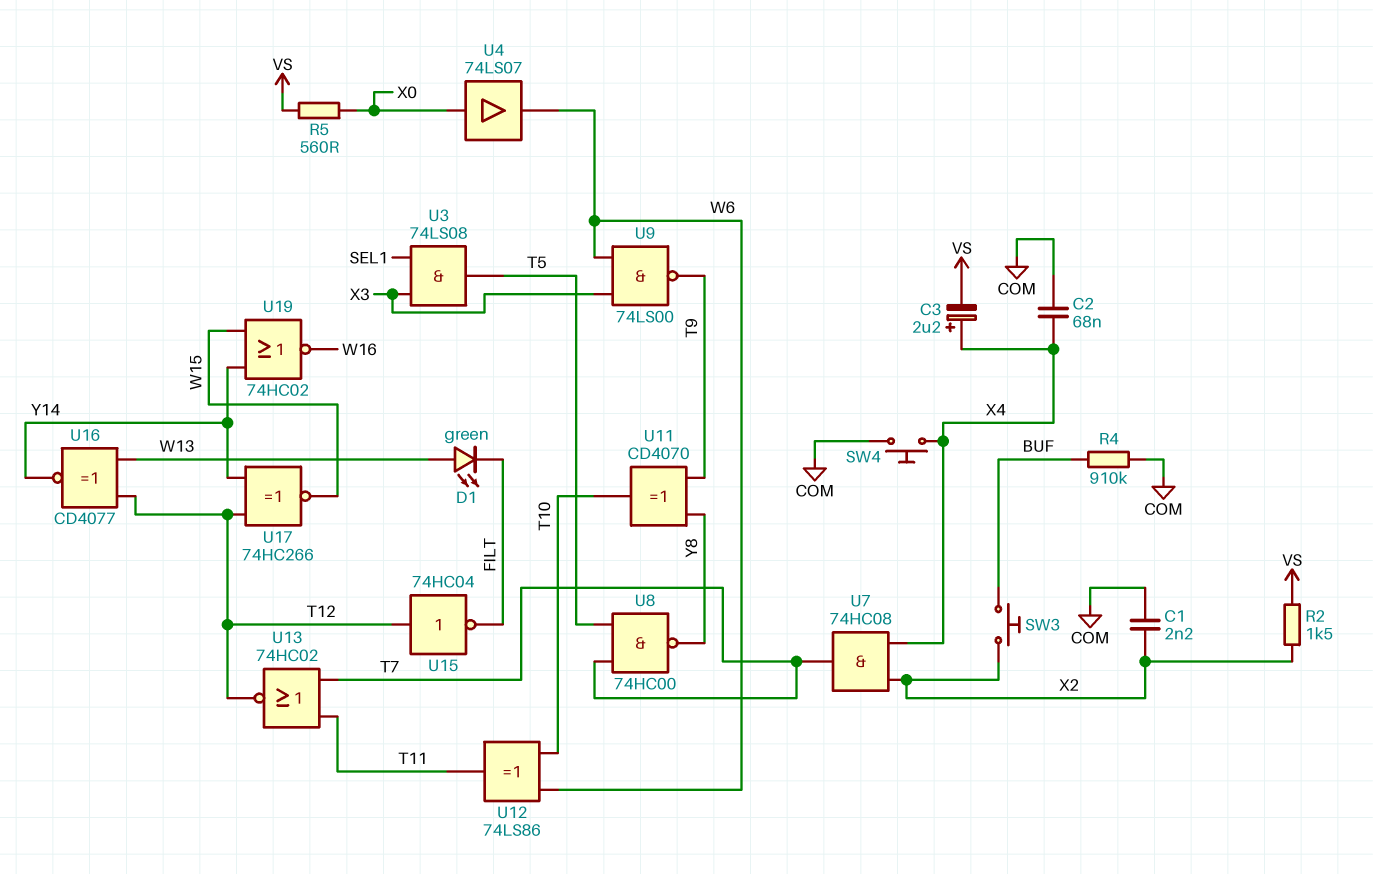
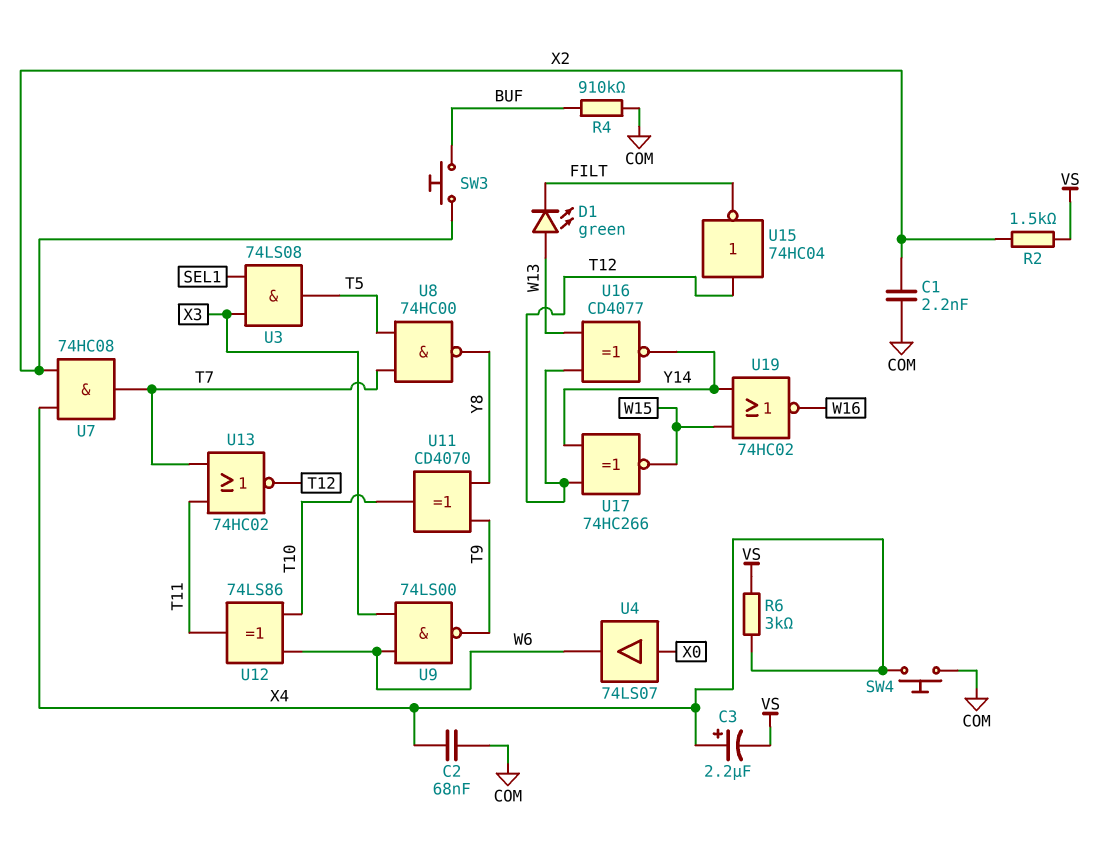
R5: 560 (VS, X0) -> none
R6: none -> 3k (VS, X4)

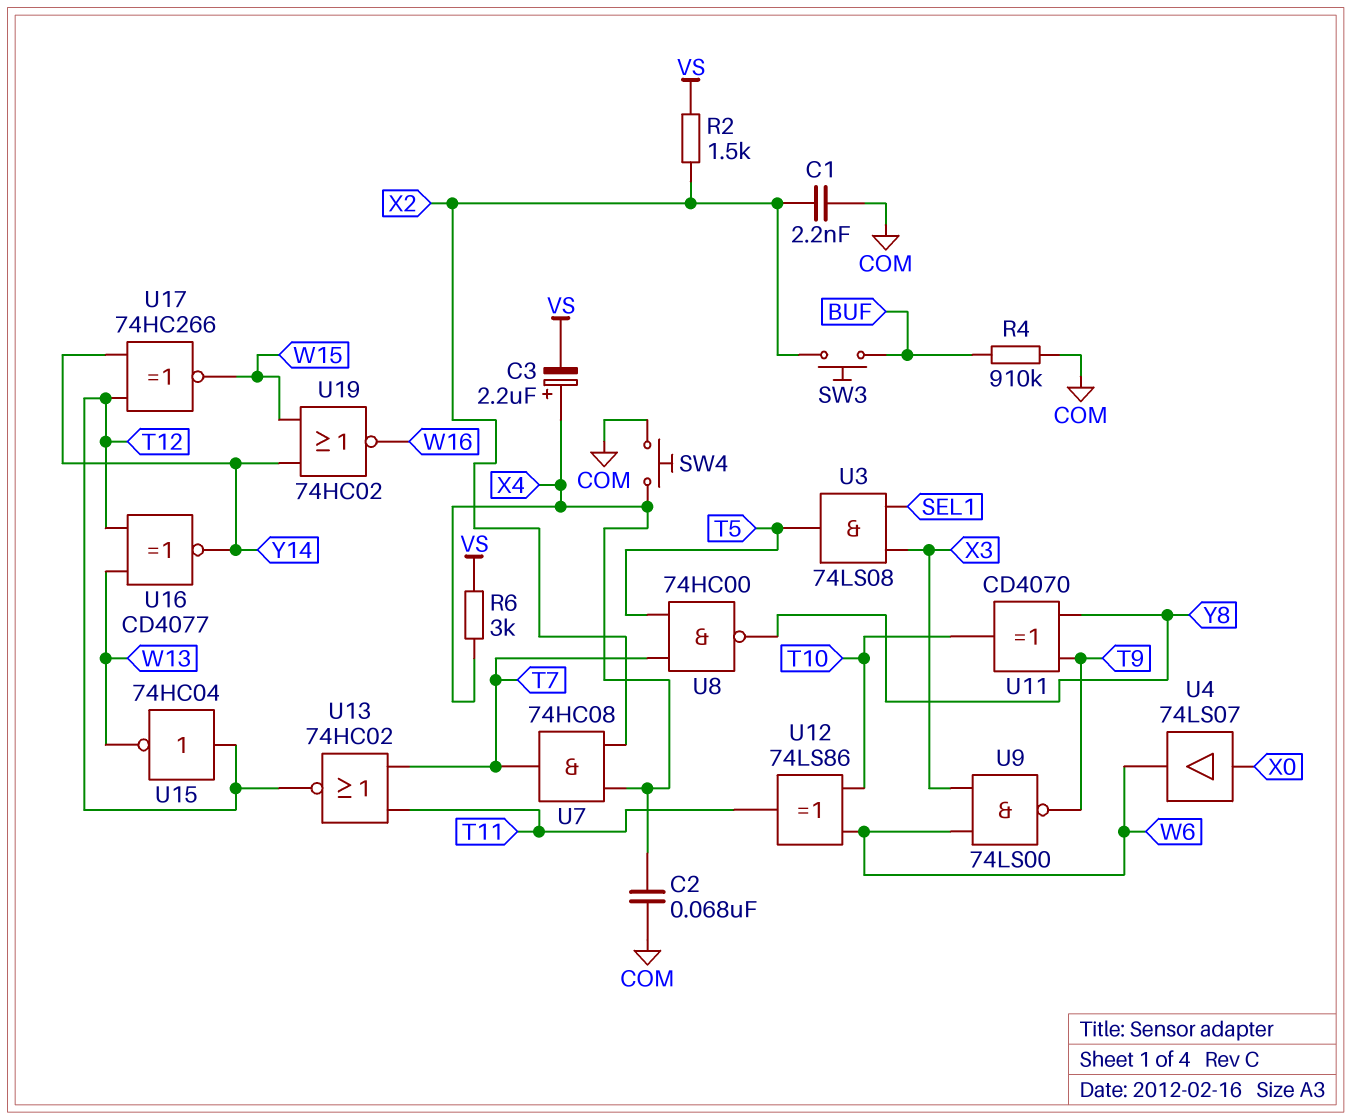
D1: LED green (A W13, K FILT) -> none
U15: NOT 74HC04 (in T12, out FILT) -> NOT 74HC04 (in T12, out W13)

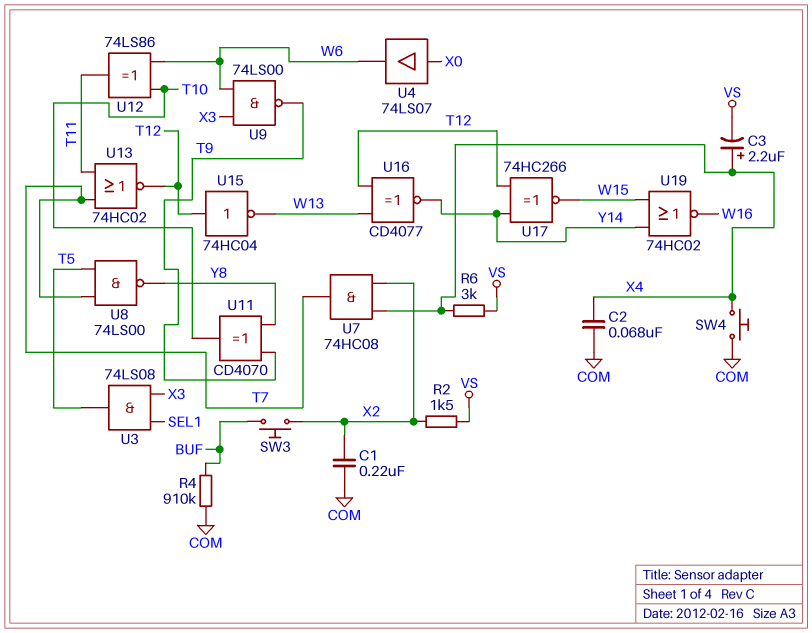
C1: 2.2nF (COM, X2) -> 220nF (COM, X2)
U8: NAND 74HC00 (in T5, in T7, out Y8) -> NAND 74LS00 (in T5, in T7, out Y8)

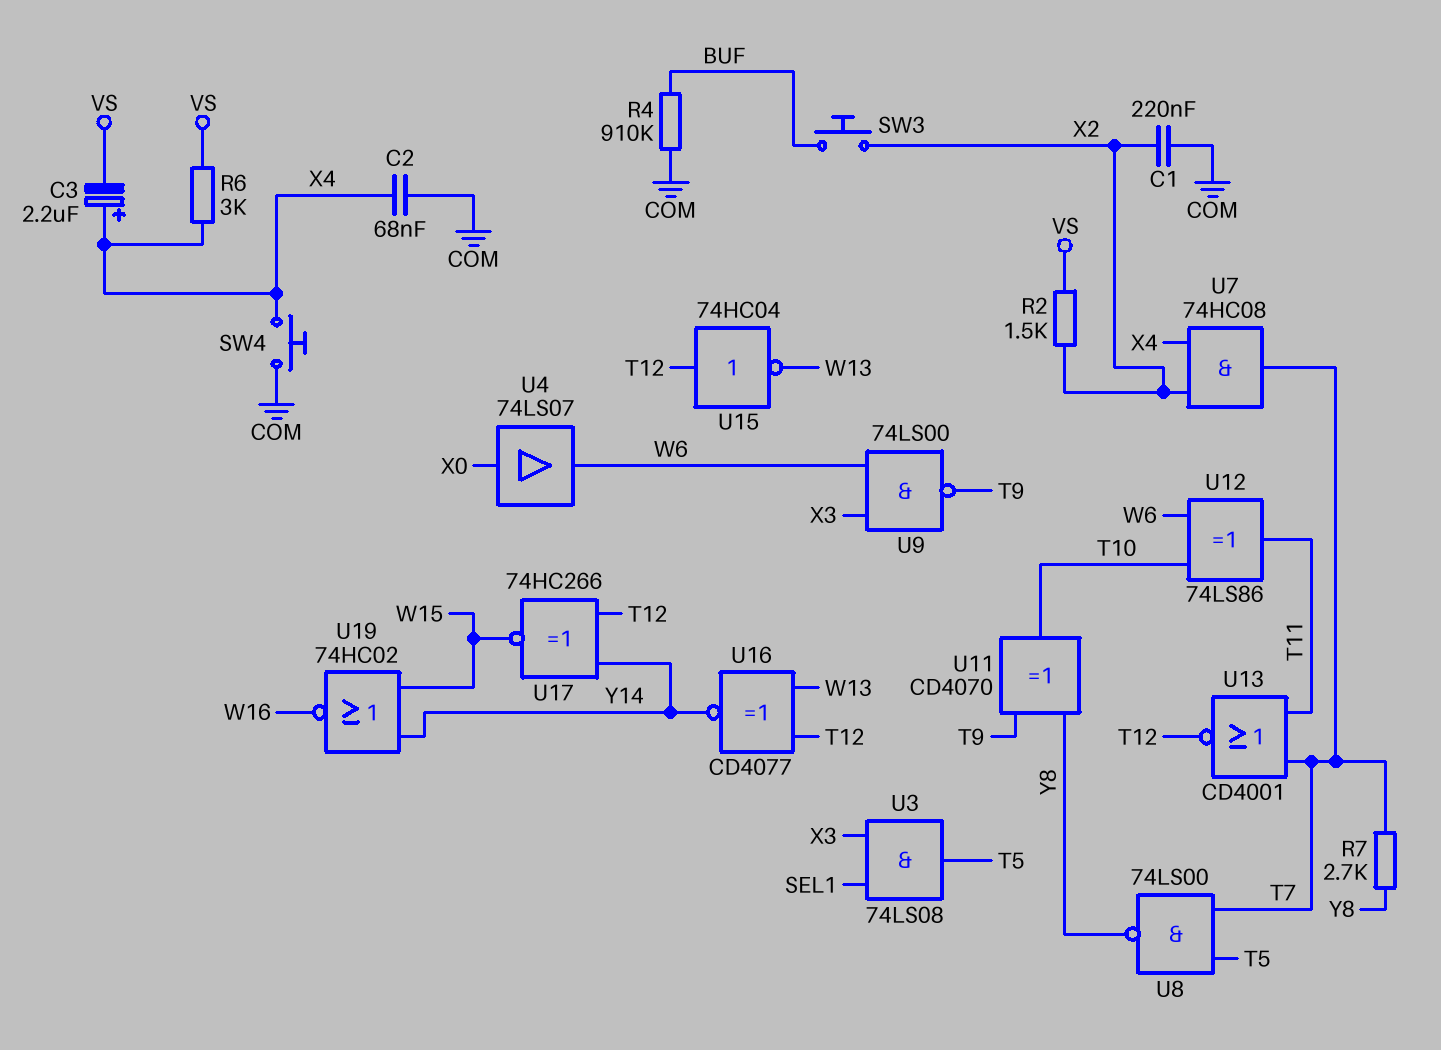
R7: none -> 2.7k (T7, Y8)
U13: NOR 74HC02 (in T7, in T11, out T12) -> NOR CD4001 (in T7, in T11, out T12)

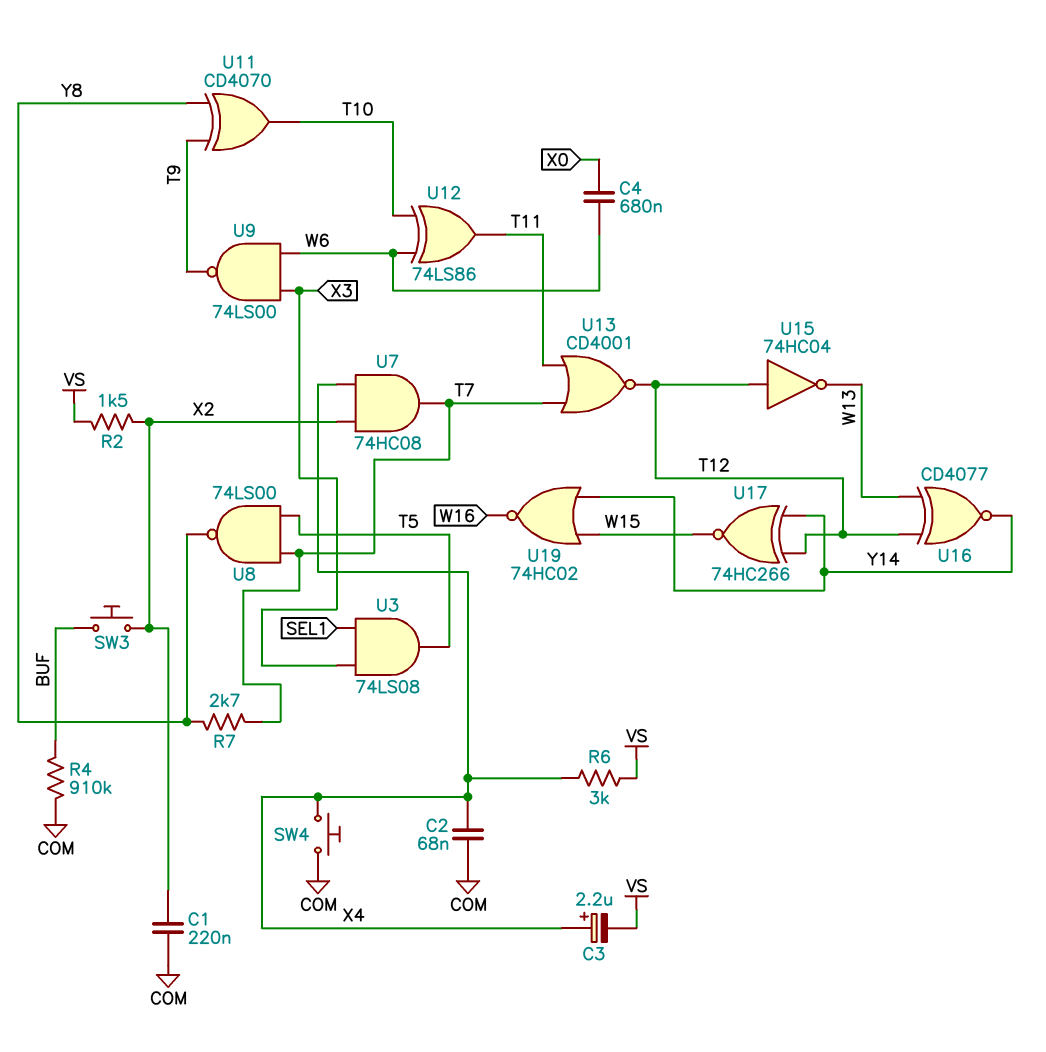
C4: none -> 680nF (W6, X0)
U4: buffer 74LS07 (in X0, out W6) -> none

